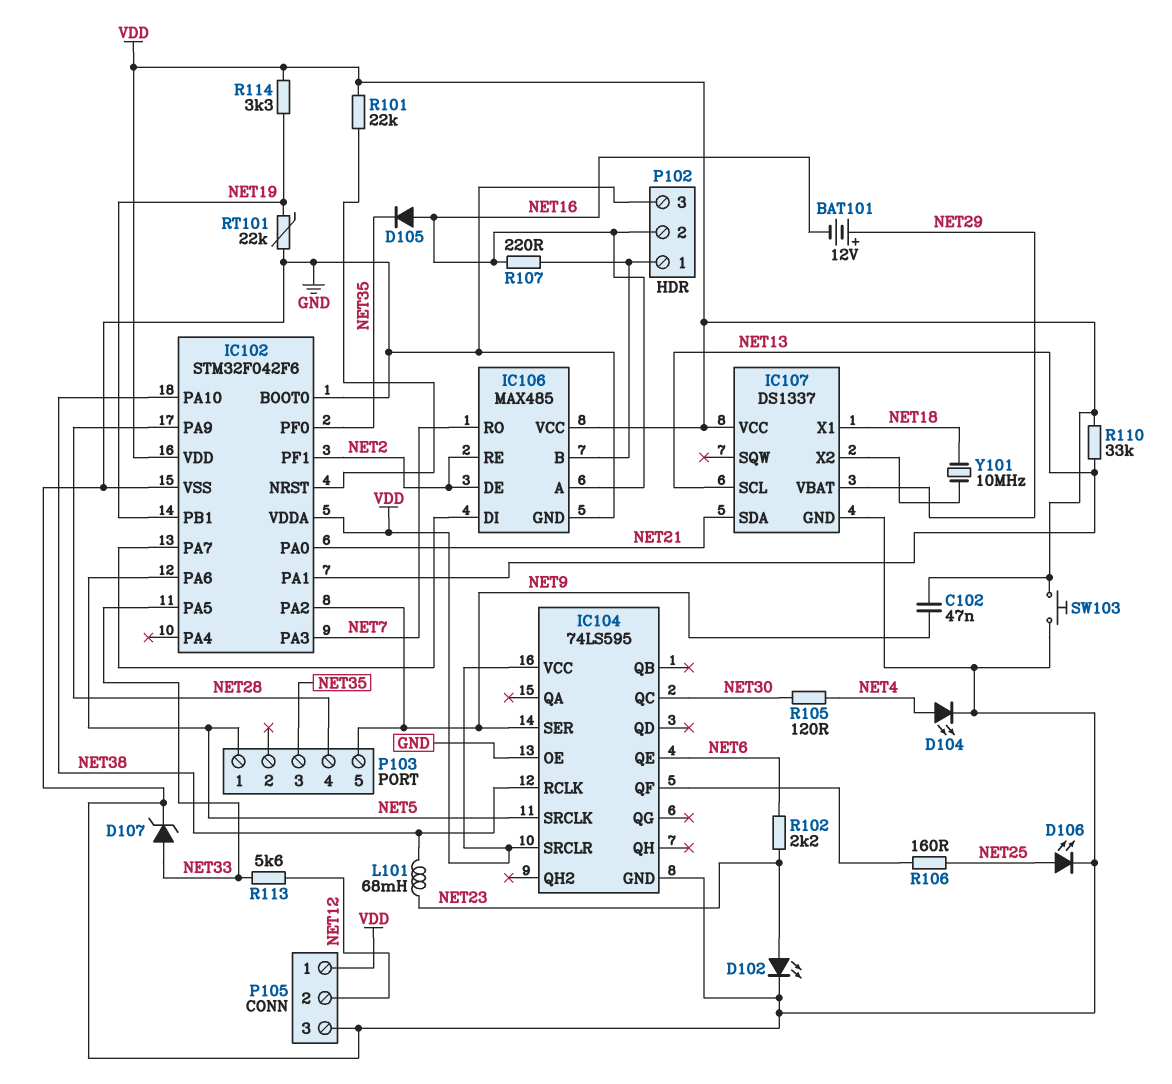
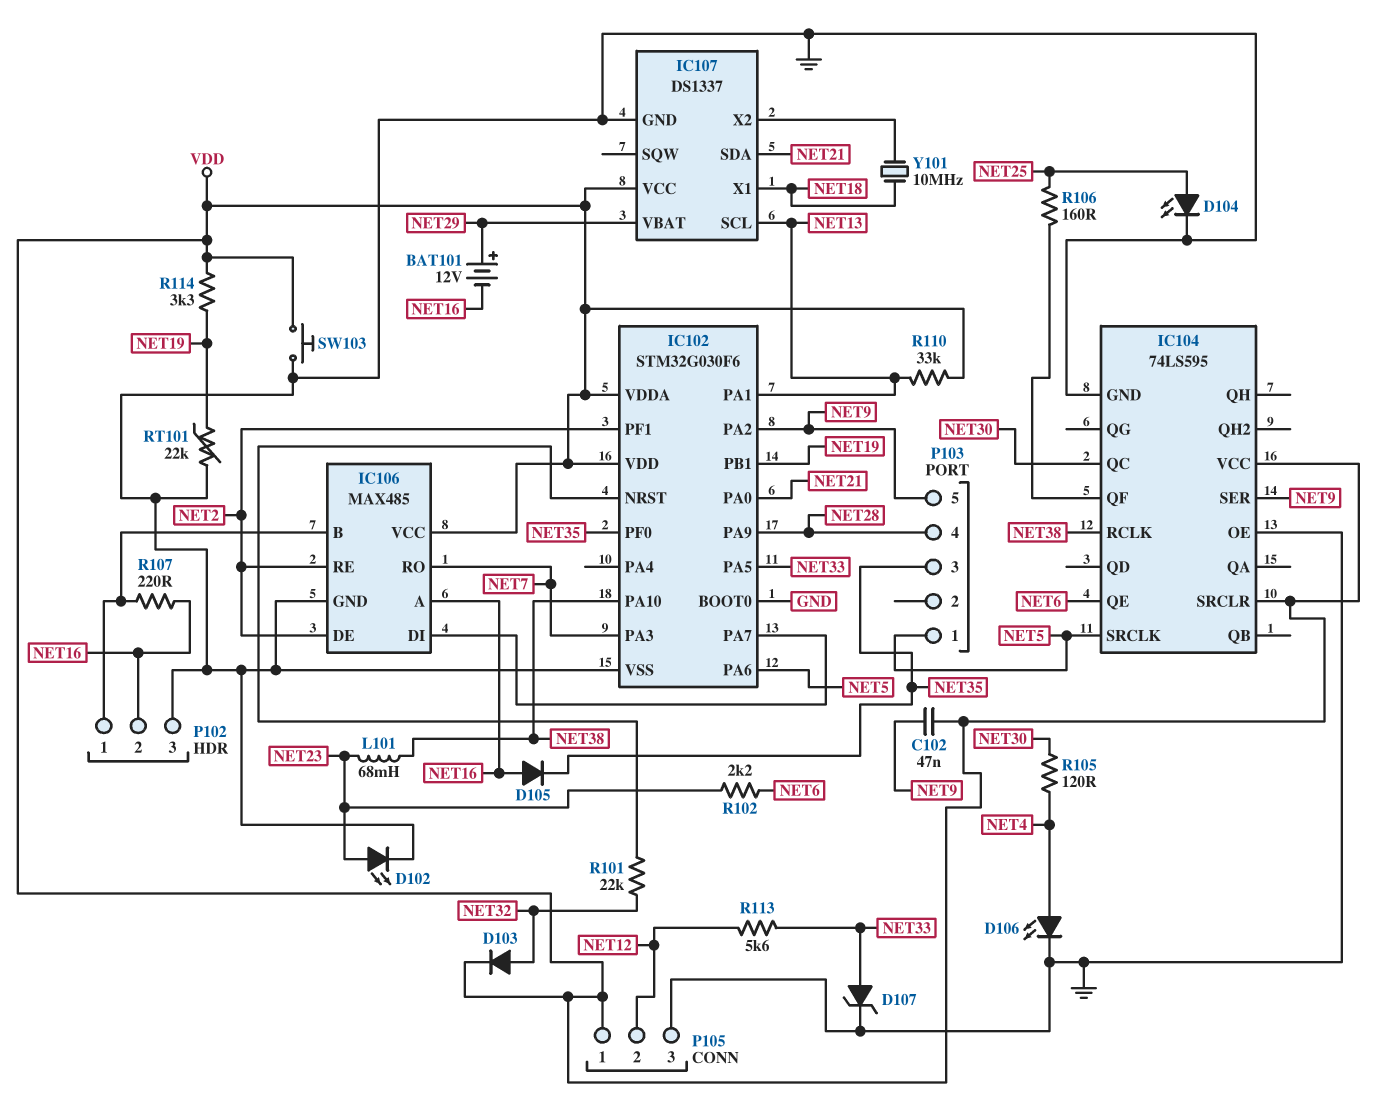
D103: none -> diode (A NET32, K VDD)
D104: LED (A NET4, K GND) -> LED (A NET25, K GND)
D106: LED (A NET25, K GND) -> LED (A NET4, K GND)
IC102: STM32F042F6 -> STM32G030F6
R101: 22k (IC102/NRST, VDD) -> 22k (IC102/NRST, NET32)

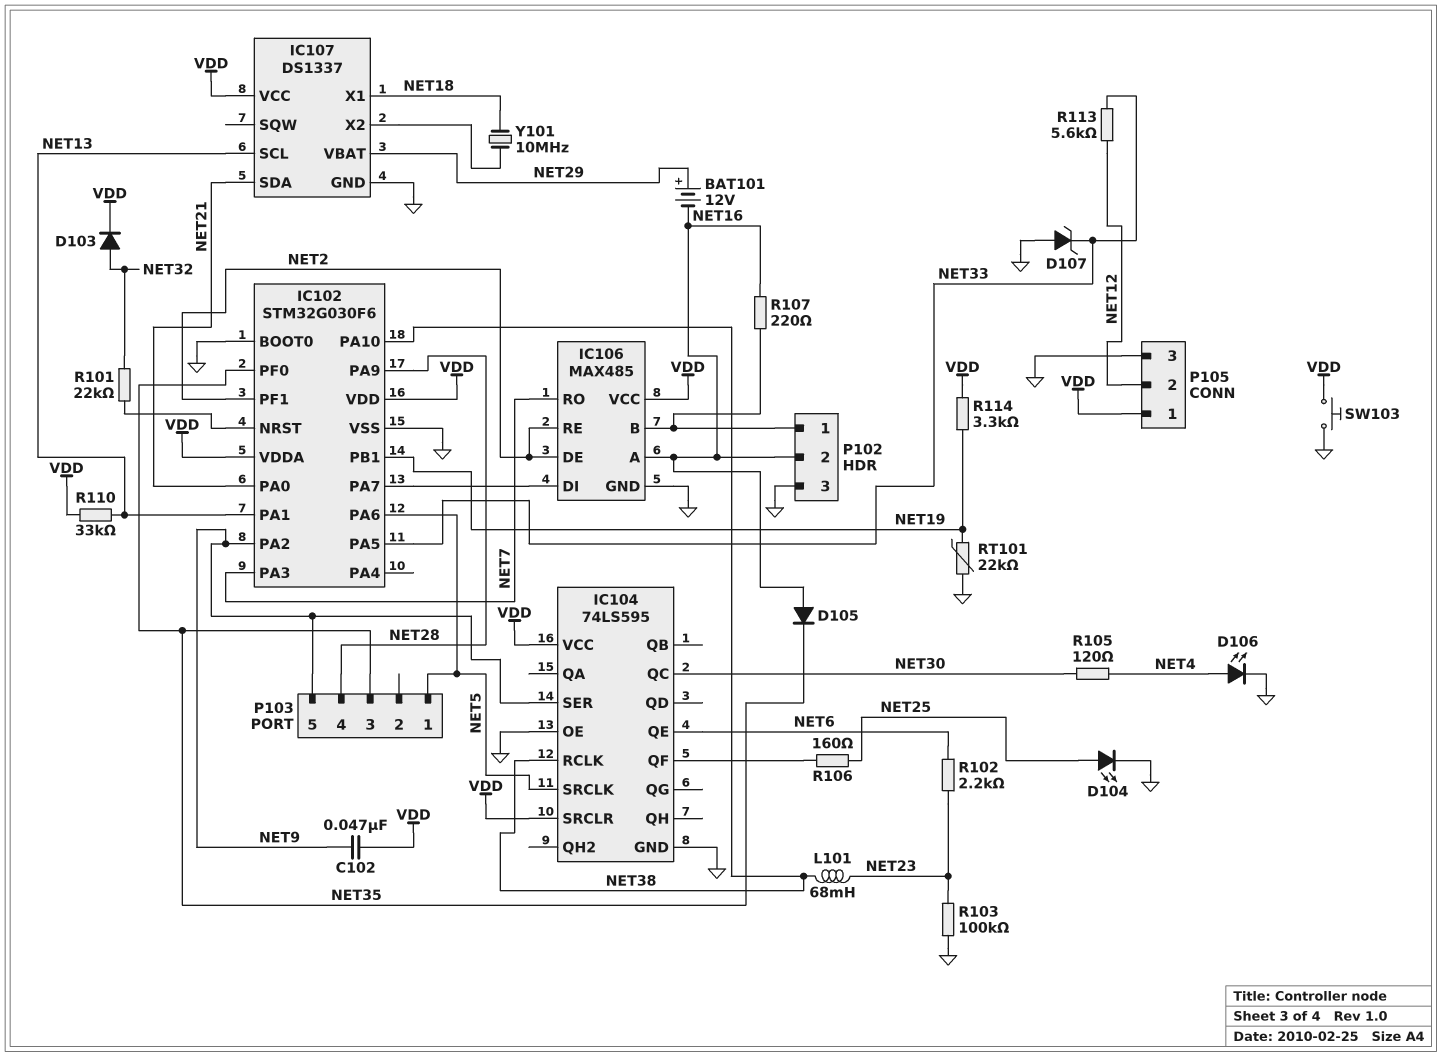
D102: LED (A NET23, K GND) -> none
D107: zener (A NET33, K GND) -> zener (A GND, K NET33)
R103: none -> 100k (GND, NET23)

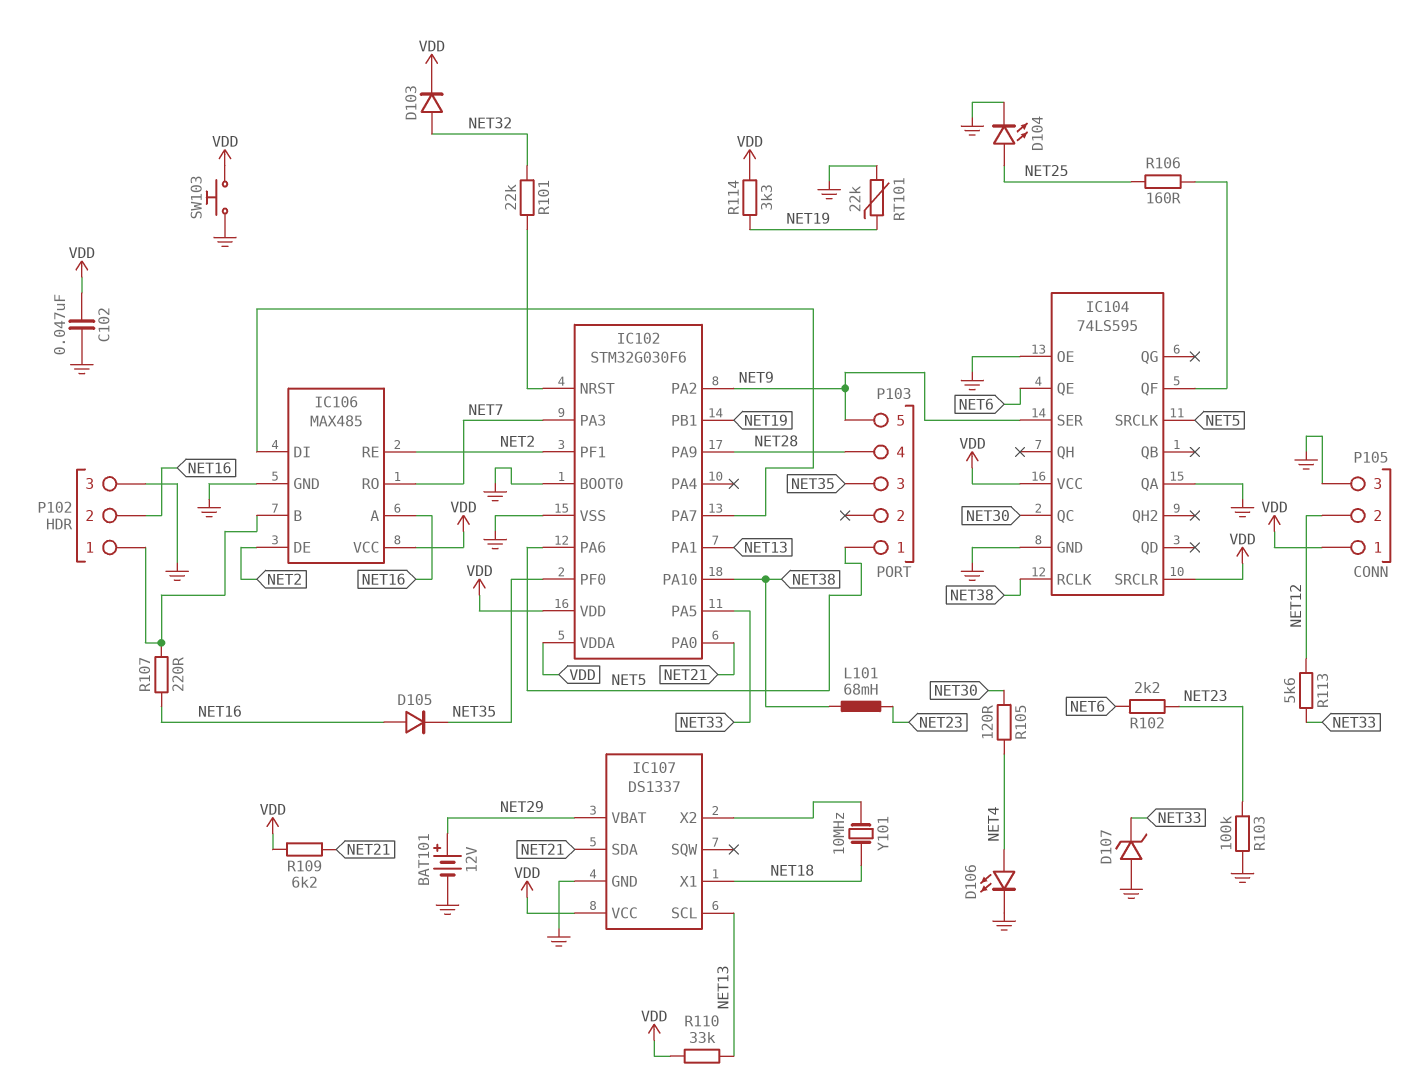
BAT101: 12V (plus NET29, minus NET16) -> 12V (plus NET29, minus GND)
C102: 47nF (NET9, VDD) -> 47nF (GND, VDD)
IC104 pin QA: none -> GND
R109: none -> 6.2k (NET21, VDD)

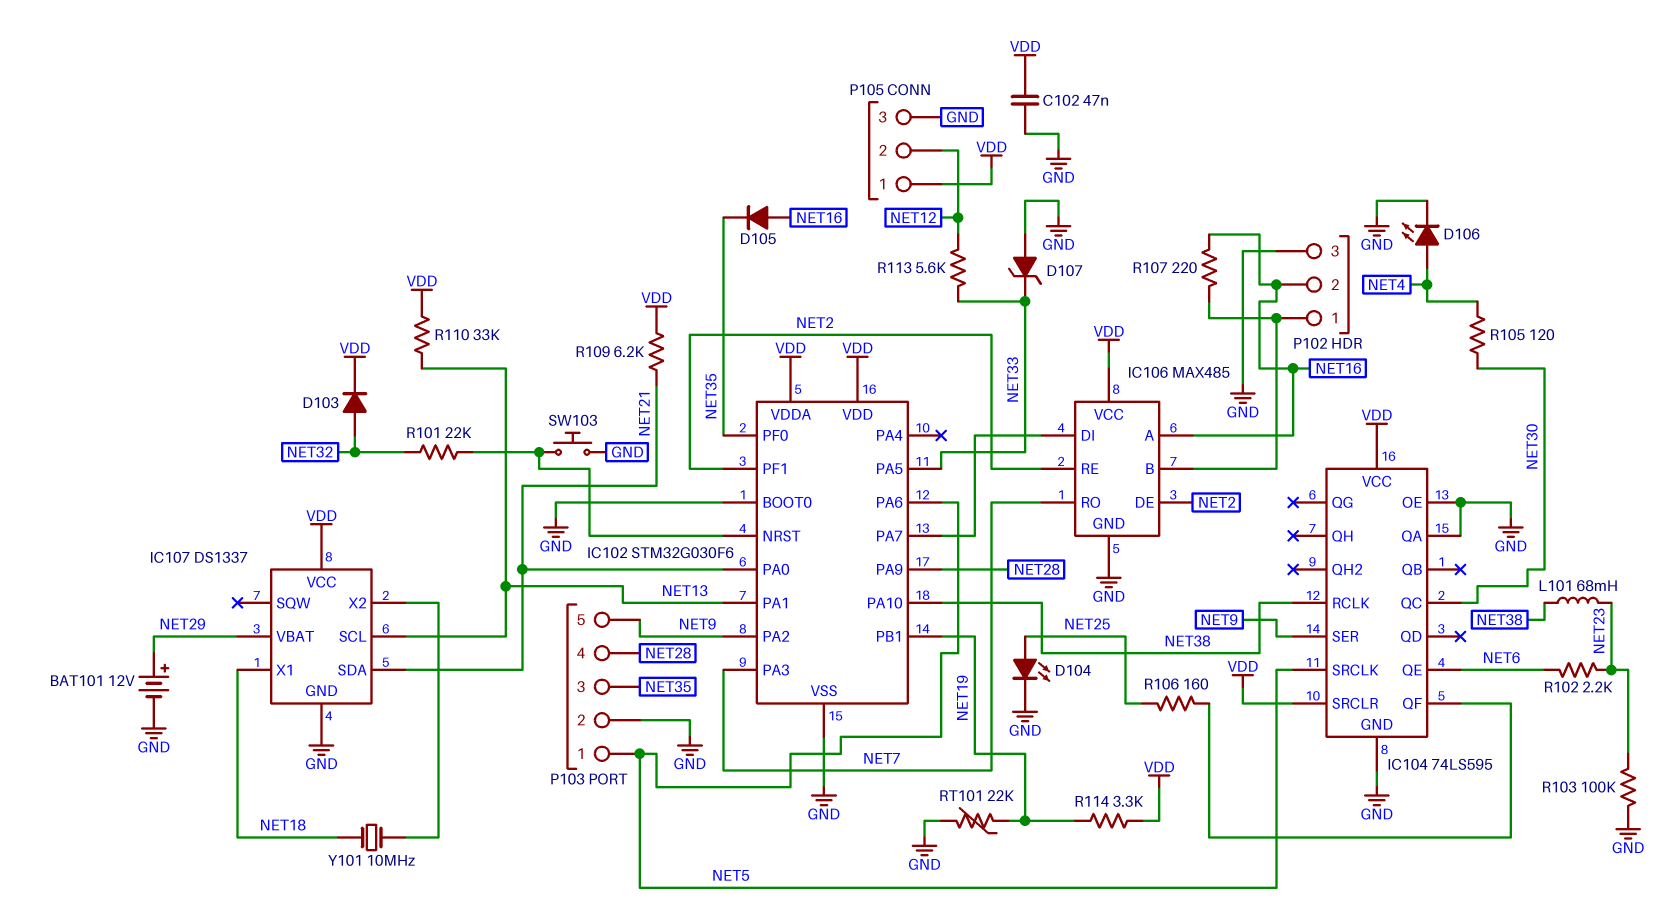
P103 pin 2: none -> GND
SW103: button (GND, VDD) -> button (GND, IC102/NRST)

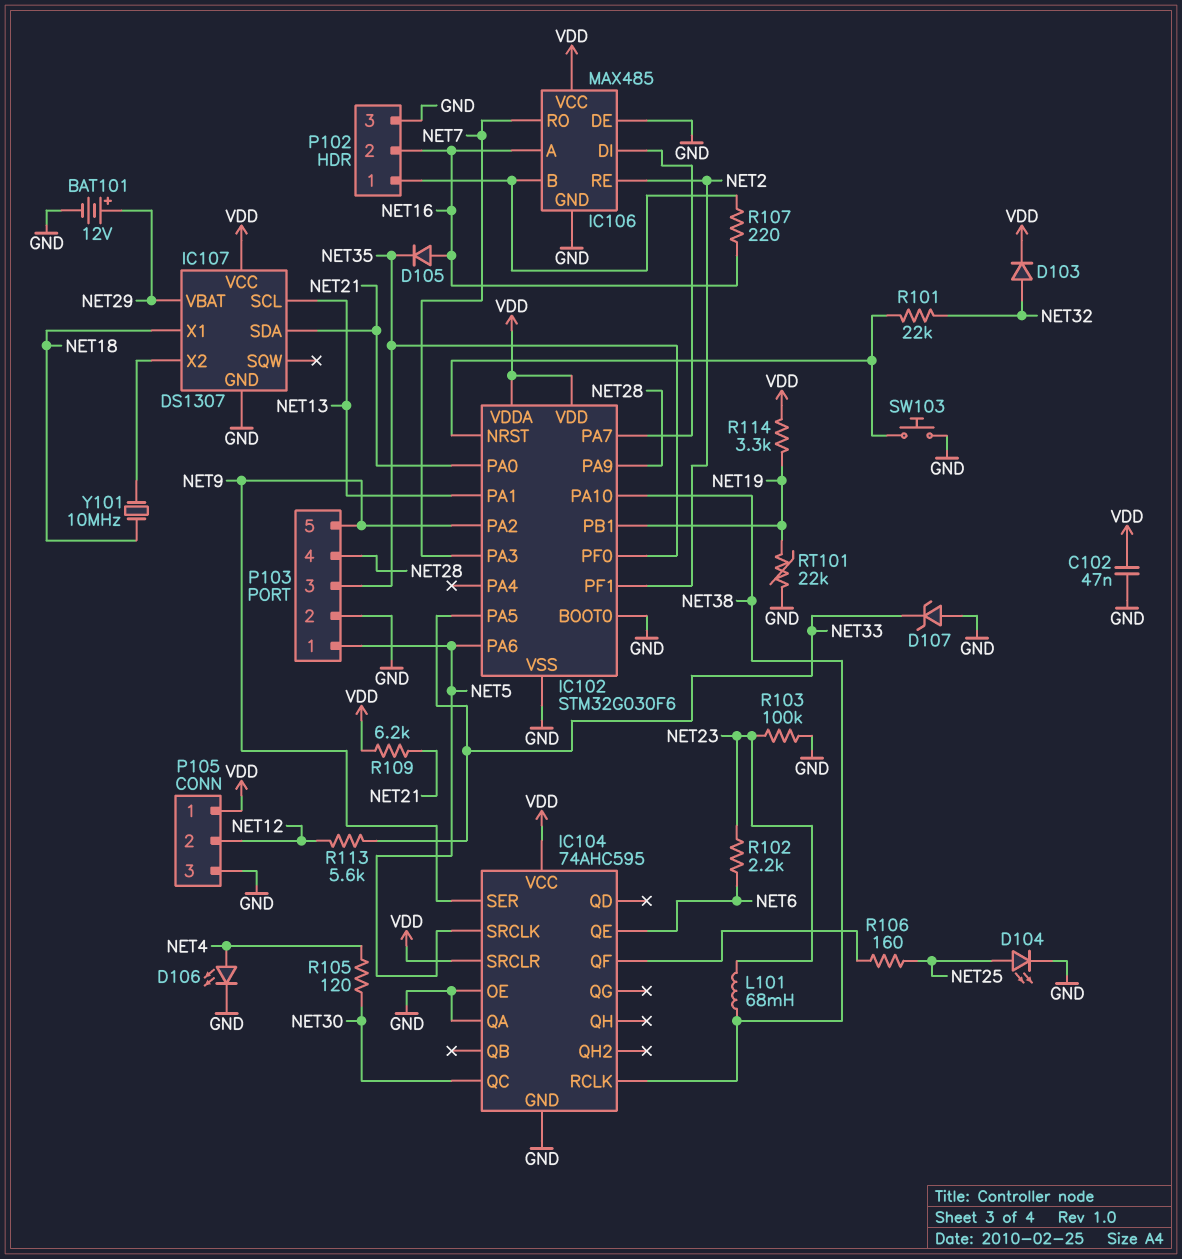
IC104: 74LS595 -> 74AHC595
IC106 pin DE: NET2 -> GND
IC107: DS1337 -> DS1307
R110: 33k (NET13, VDD) -> none

